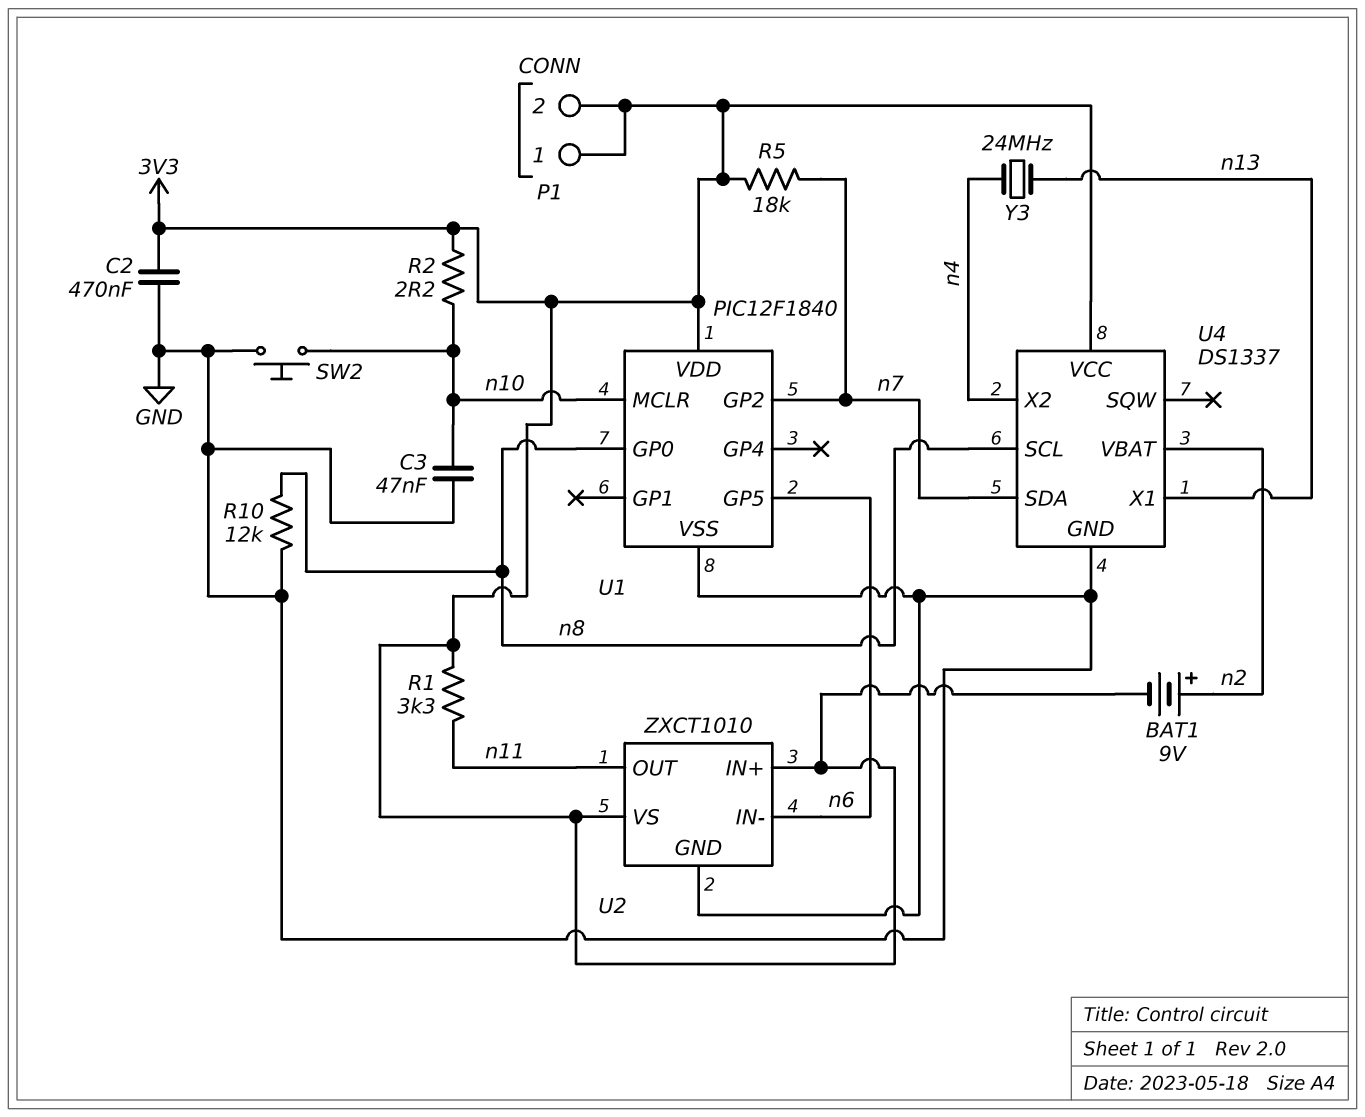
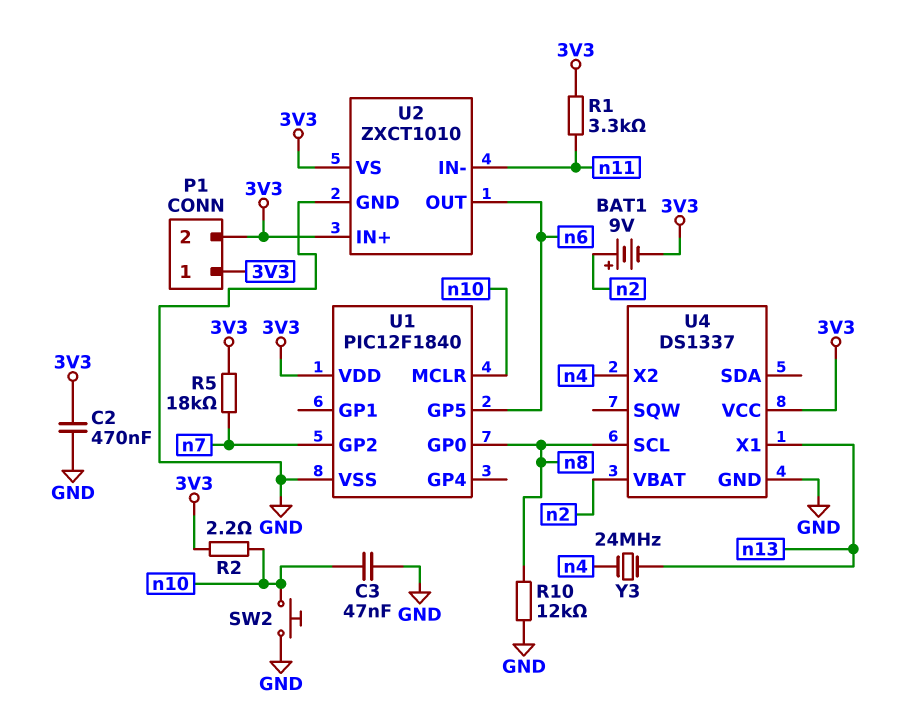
U2 pin IN-: n6 -> n11
U2 pin OUT: n11 -> n6
U4 pin SDA: n7 -> none

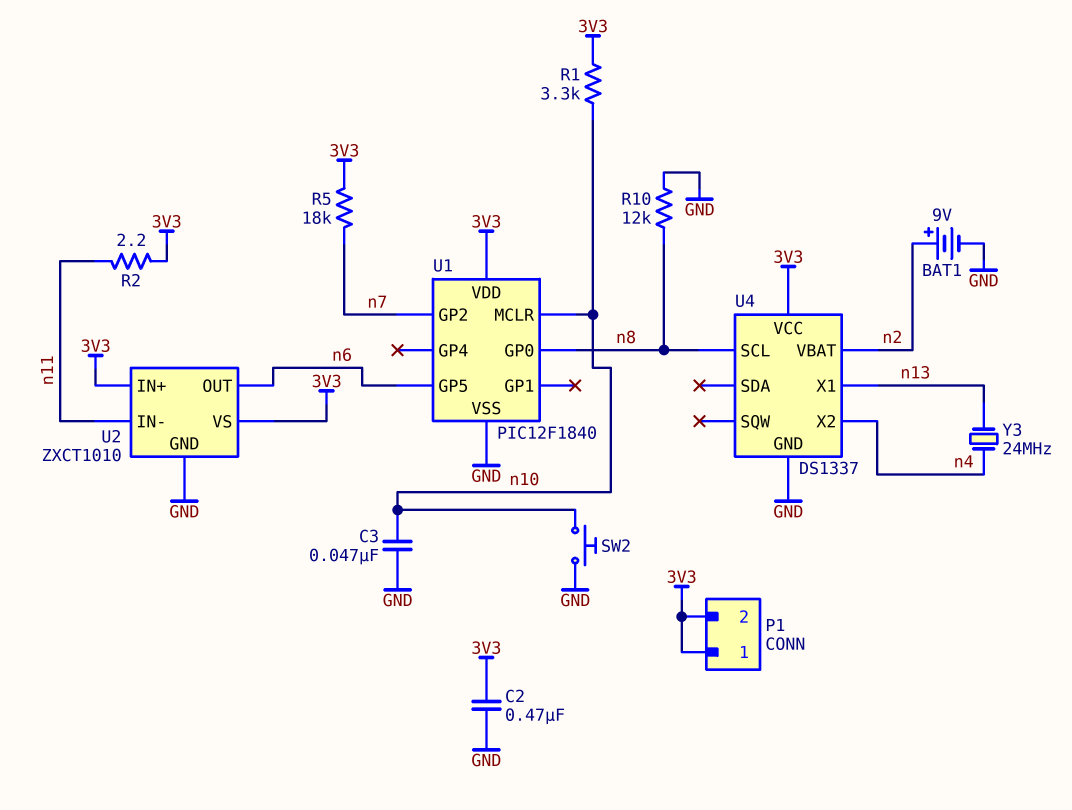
BAT1: 9V (plus n2, minus 3V3) -> 9V (plus n2, minus GND)
R1: 3.3k (3V3, n11) -> 3.3k (3V3, n10)
R2: 2.2 (3V3, n10) -> 2.2 (3V3, n11)

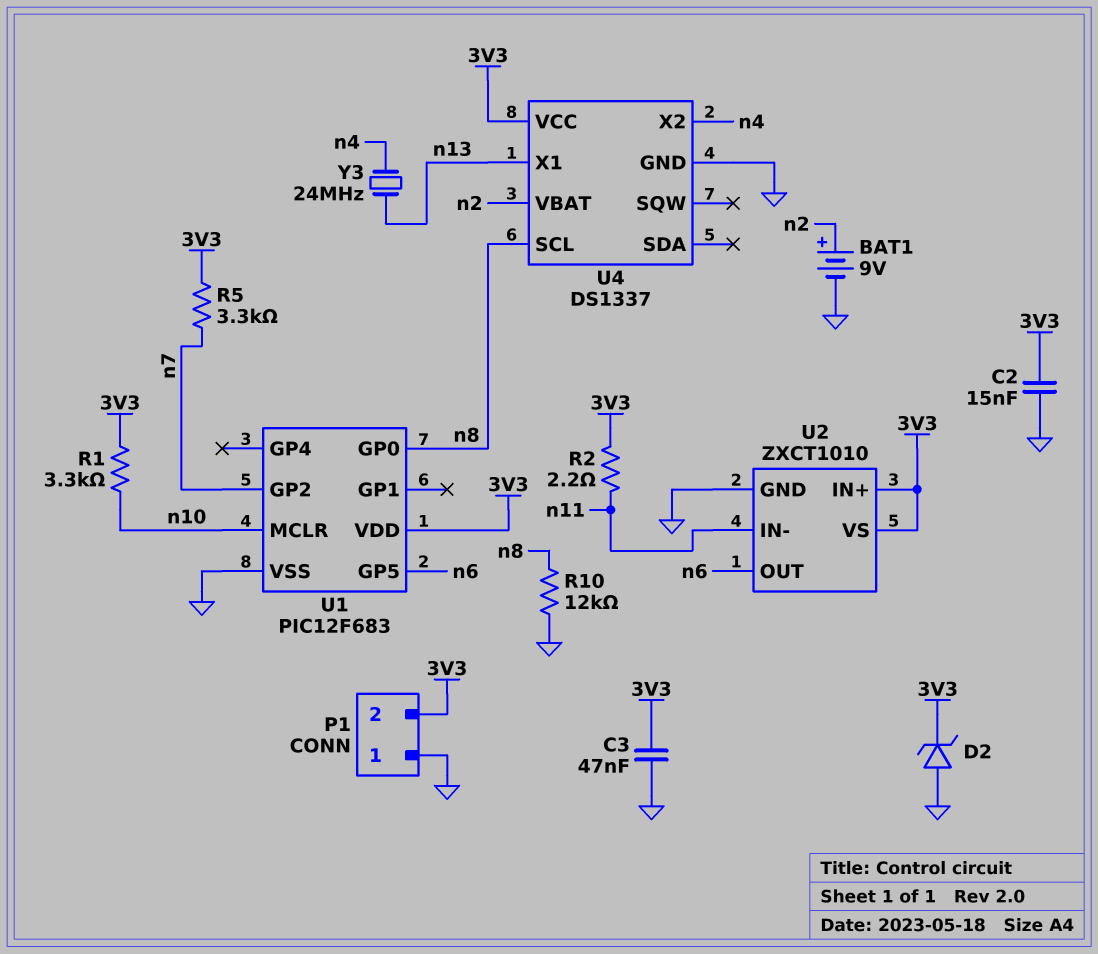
C2: 470nF (3V3, GND) -> 15nF (3V3, GND)
C3: 47nF (GND, n10) -> 47nF (3V3, GND)
D2: none -> zener (A GND, K 3V3)
P1 pin 1: 3V3 -> GND
R5: 18k (3V3, n7) -> 3.3k (3V3, n7)
SW2: button (GND, n10) -> none
U1: PIC12F1840 -> PIC12F683

